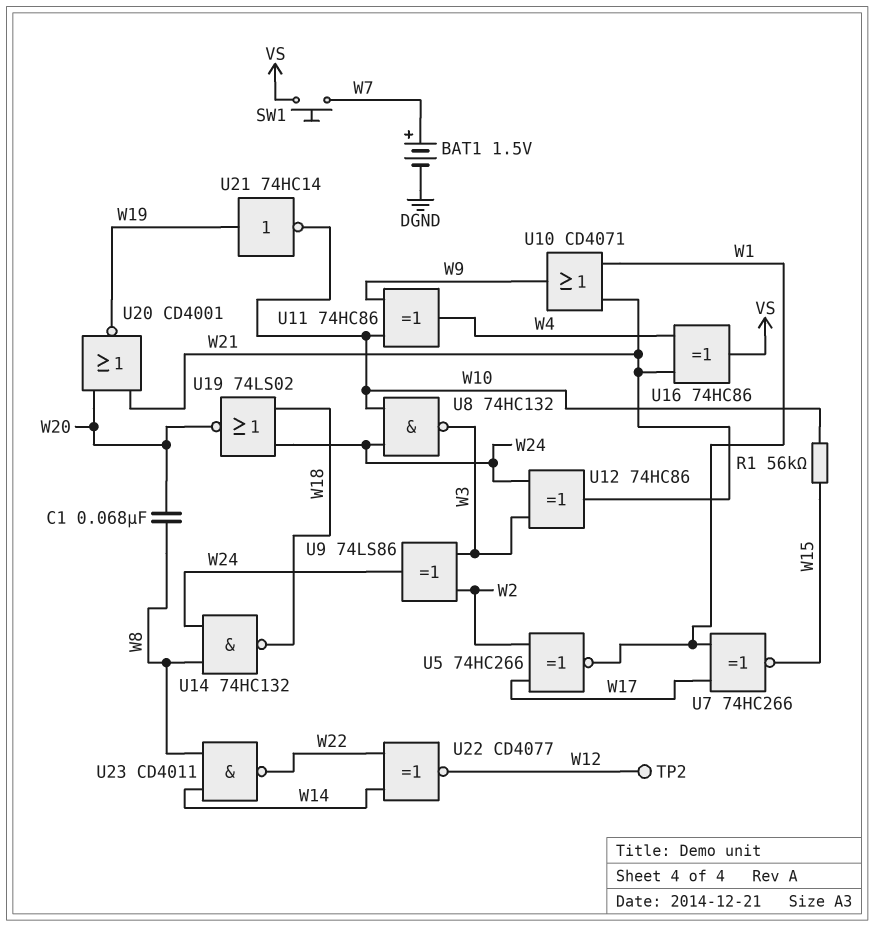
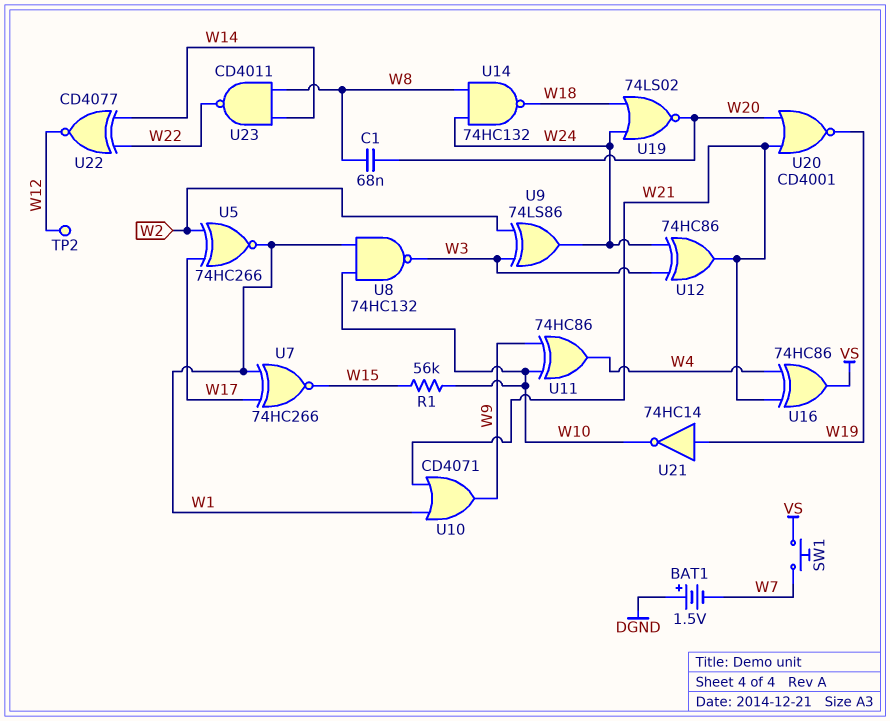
BAT1: 1.5V (plus W7, minus DGND) -> 1.5V (plus DGND, minus W7)
U8: NAND 74HC132 (in W10, in W24, out W3) -> NAND 74HC132 (in W1, in W10, out W3)

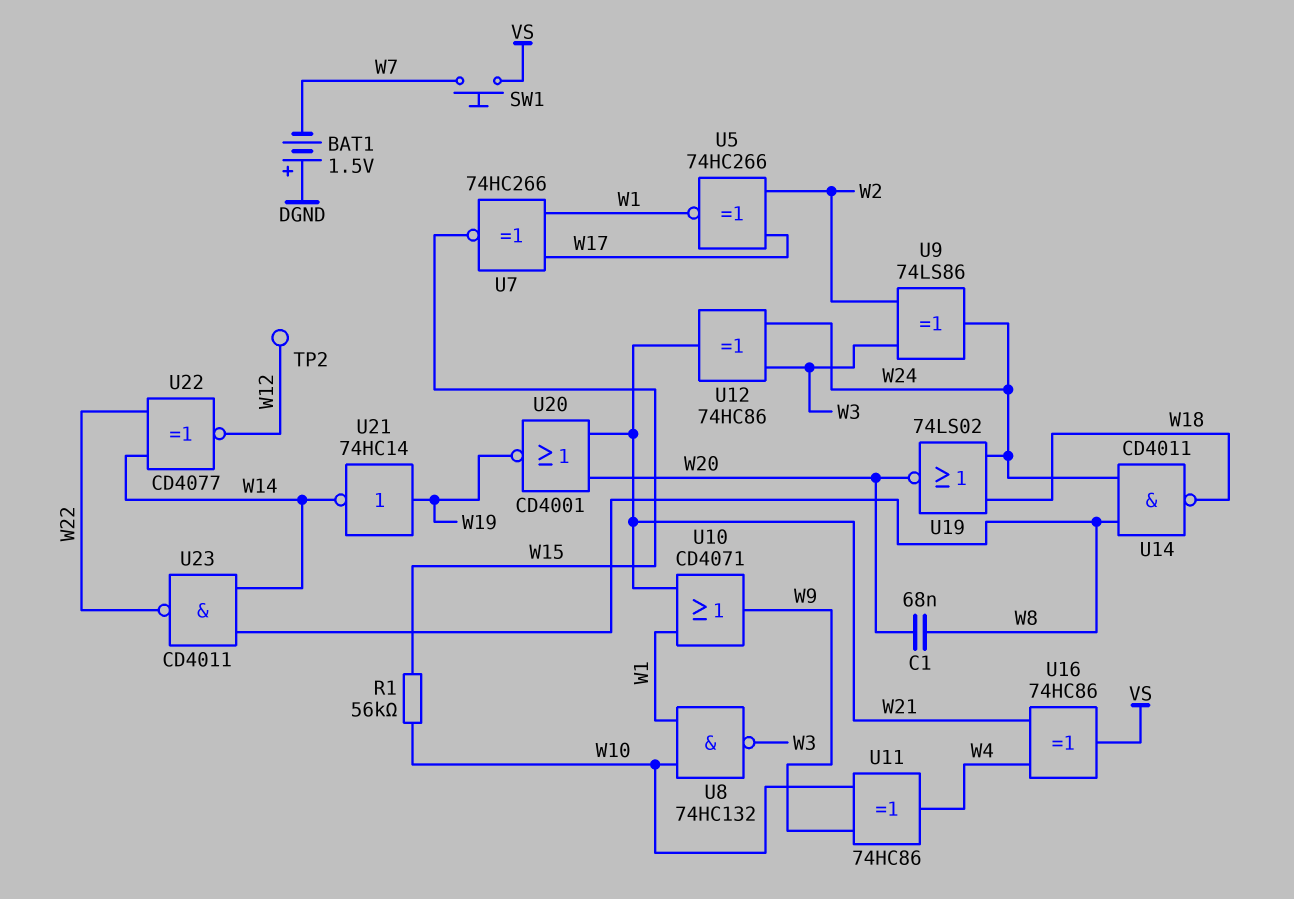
U14: NAND 74HC132 (in W8, in W24, out W18) -> NAND CD4011 (in W8, in W24, out W18)
U21: NOT 74HC14 (in W19, out W10) -> NOT 74HC14 (in W19, out W14)

